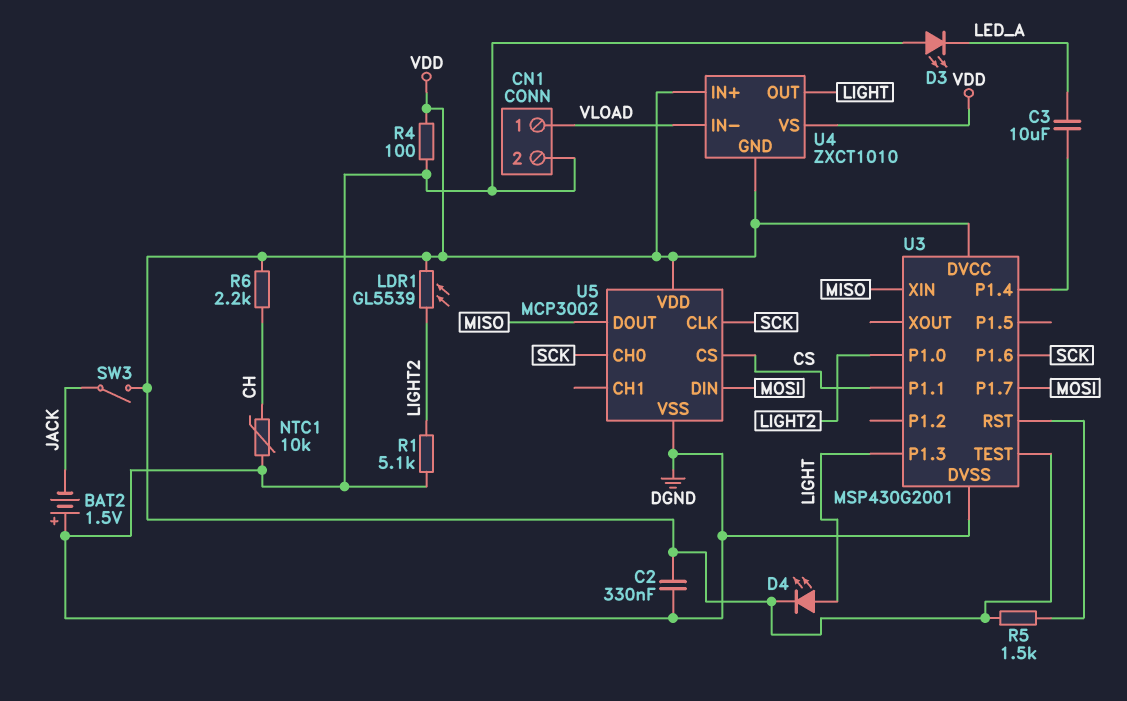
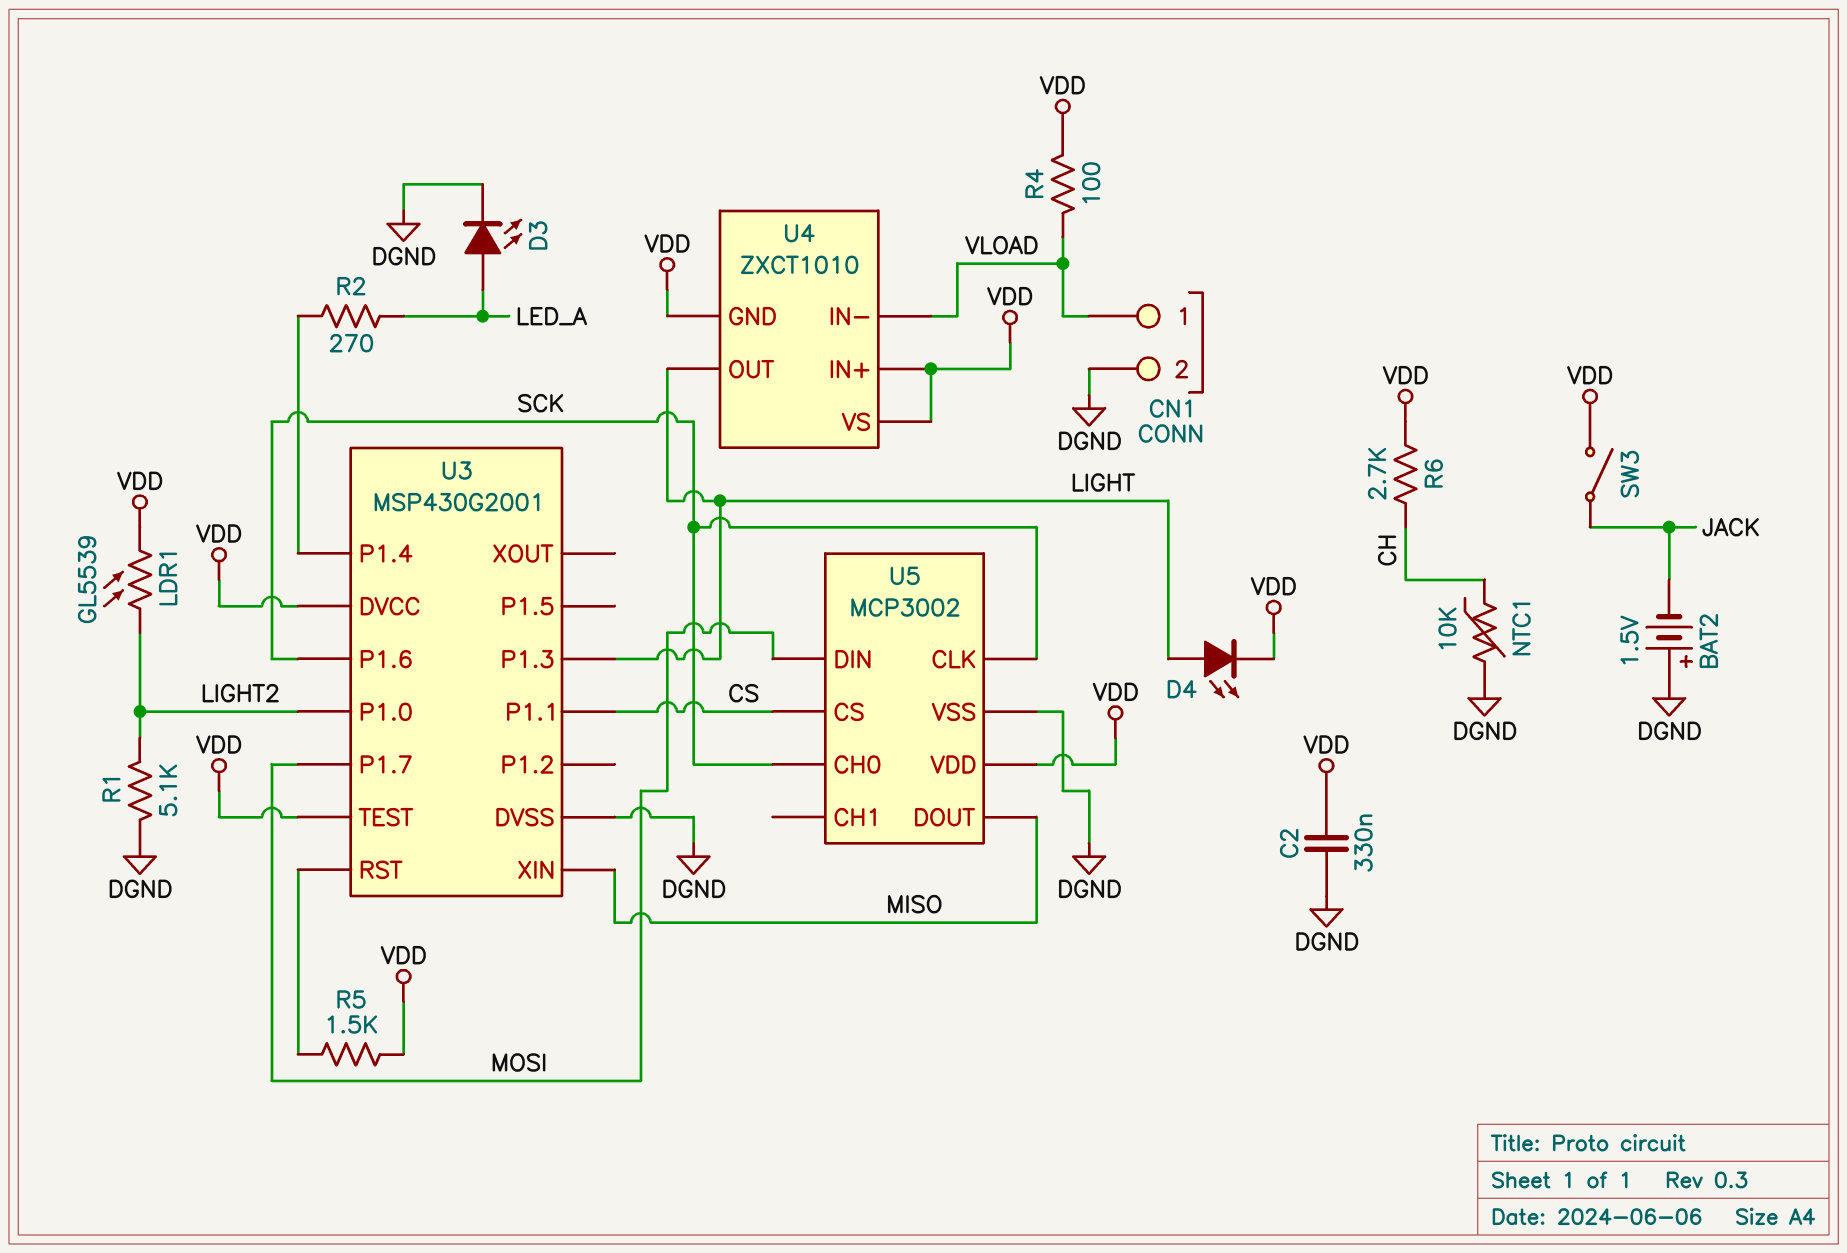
C3: 10uF (LED_A, U3/P1.4) -> none
D3: LED (A DGND, K LED_A) -> LED (A LED_A, K DGND)
R2: none -> 270 (LED_A, U3/P1.4)
R4: 100 (DGND, VDD) -> 100 (VDD, VLOAD)
R6: 2.2k (CH, VDD) -> 2.7k (CH, VDD)

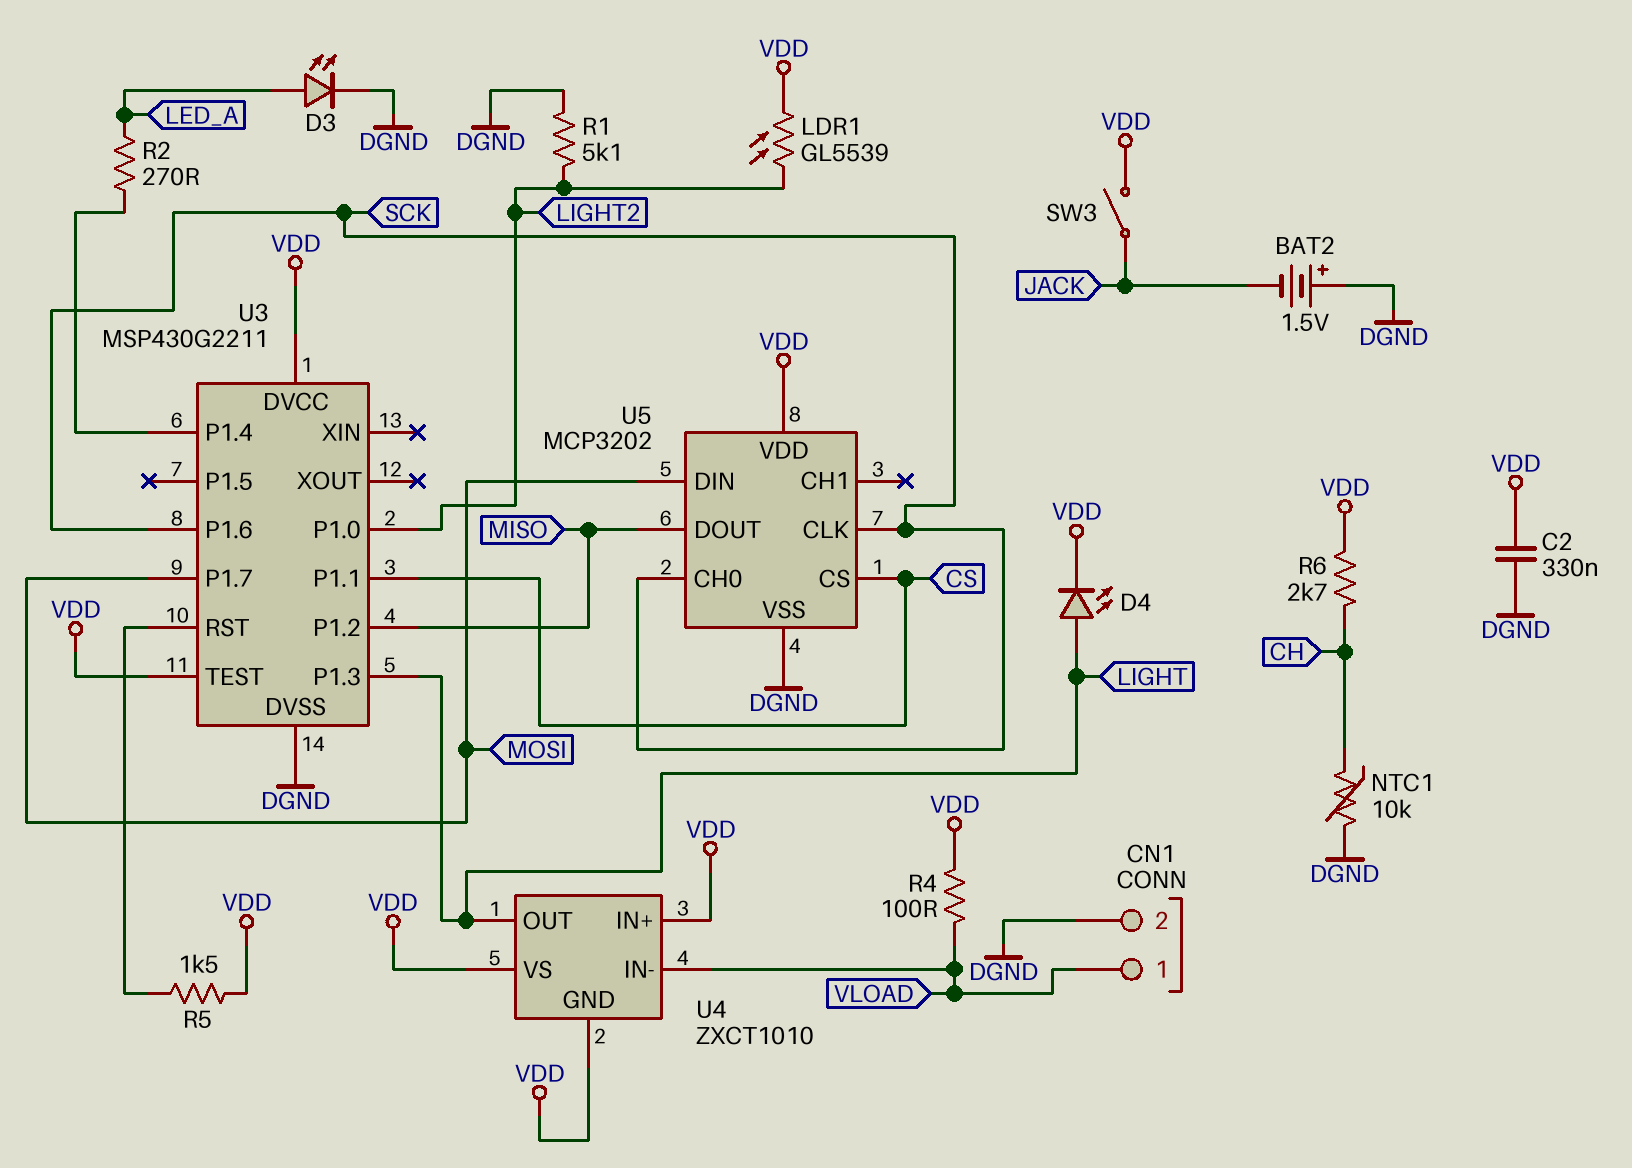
U3: MSP430G2001 -> MSP430G2211
U3 pin P1.2: none -> MISO
U3 pin XIN: MISO -> none
U5: MCP3002 -> MCP3202

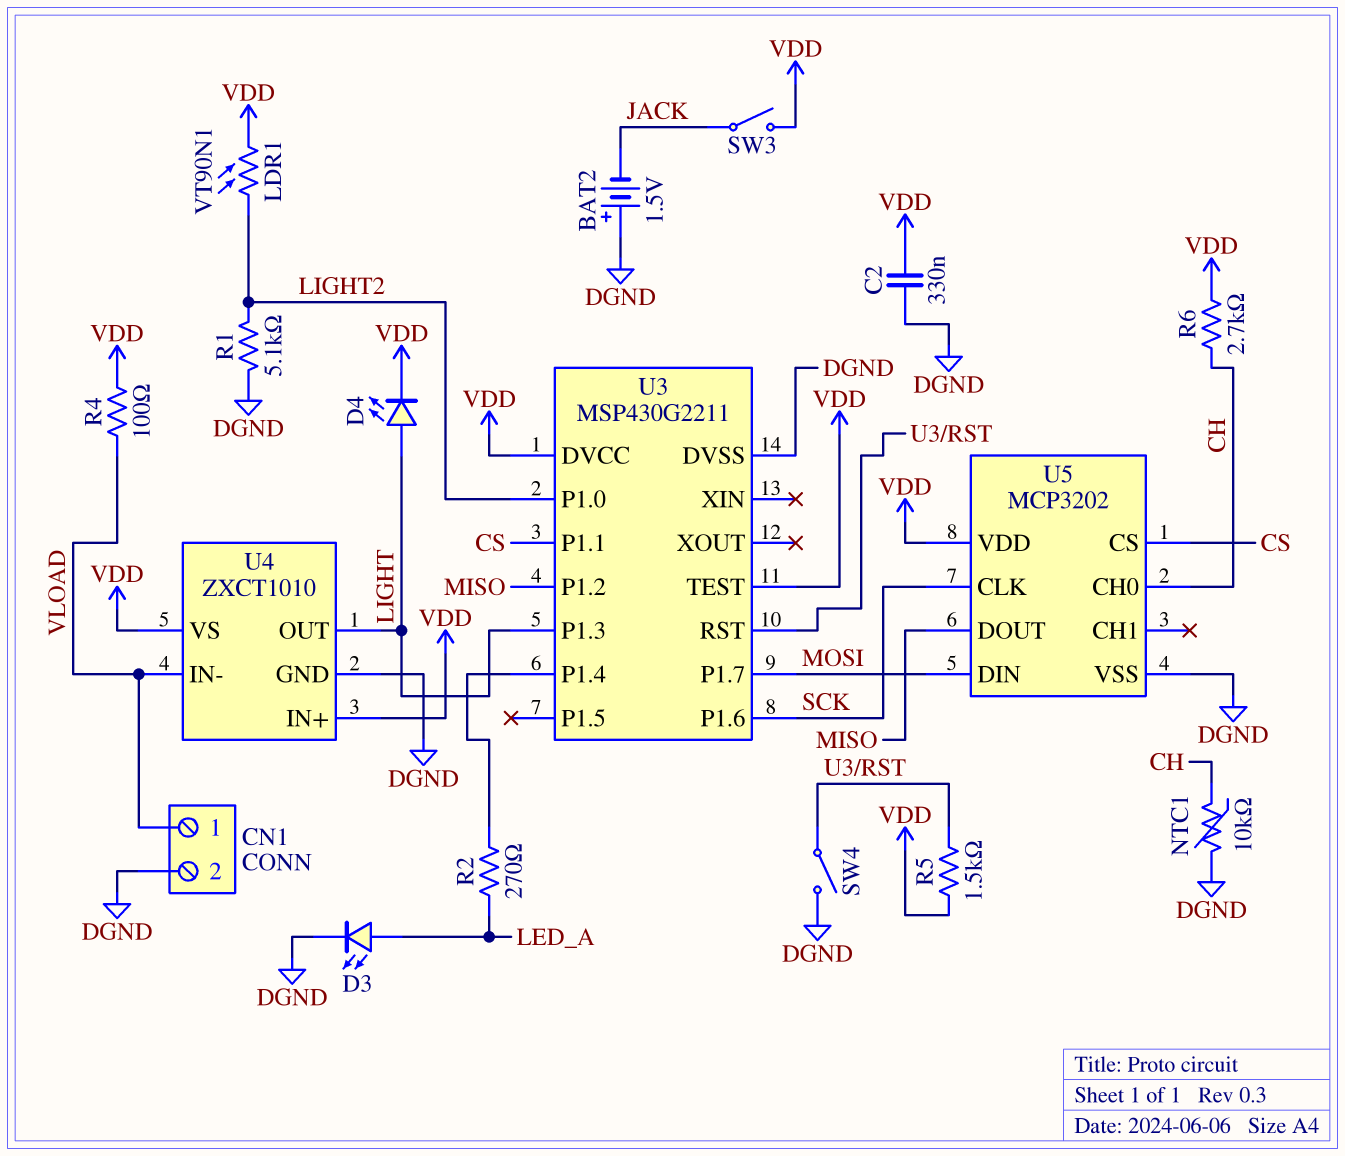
LDR1: GL5539 (LIGHT2, VDD) -> VT90N1 (LIGHT2, VDD)
SW4: none -> switch (DGND, U3/RST)
U4 pin GND: VDD -> DGND
U5 pin CH0: SCK -> CH

